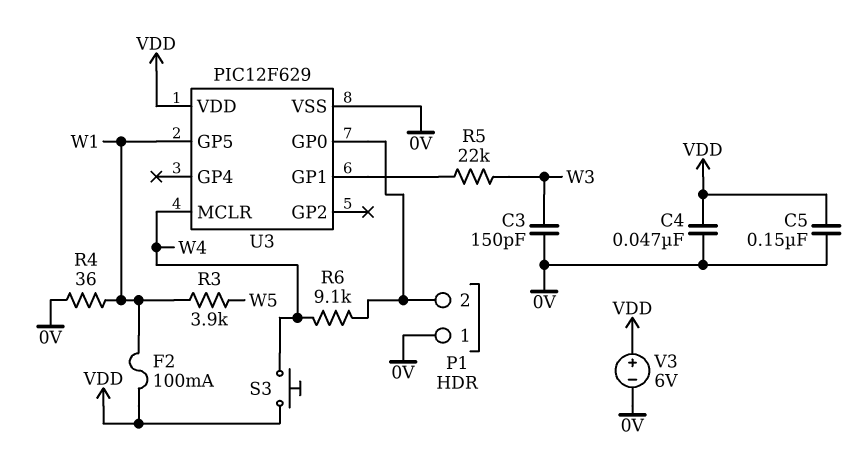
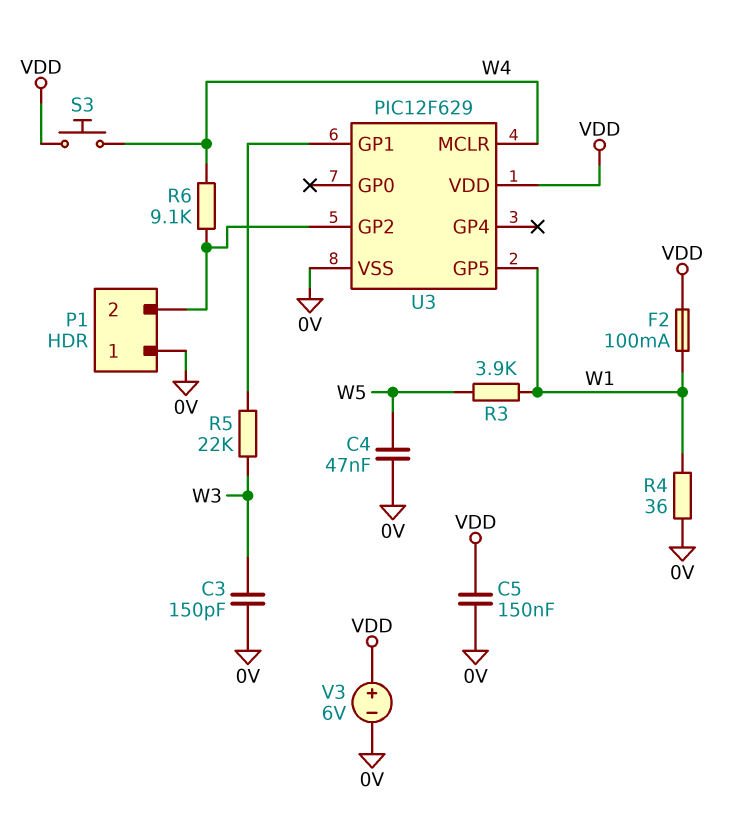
C4: 47nF (0V, VDD) -> 47nF (0V, W5)
U3 pin GP0: P1/2 -> none
U3 pin GP2: none -> P1/2

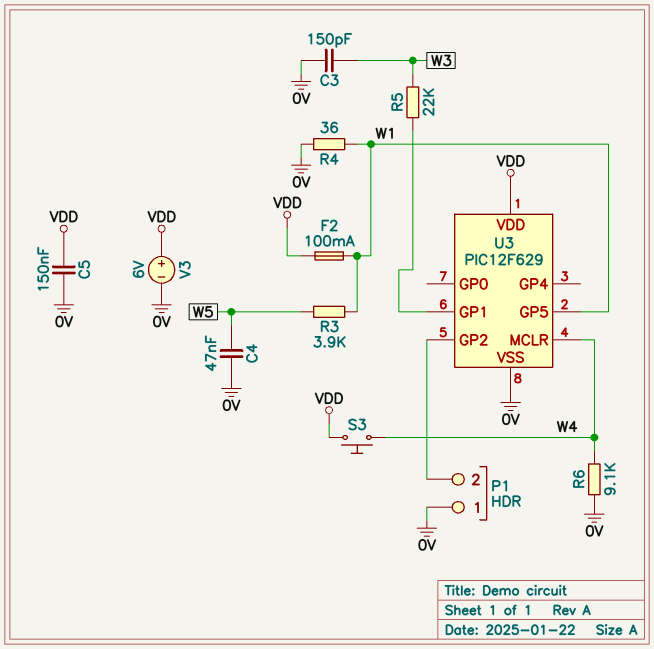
R6: 9.1k (P1/2, W4) -> 9.1k (0V, W4)

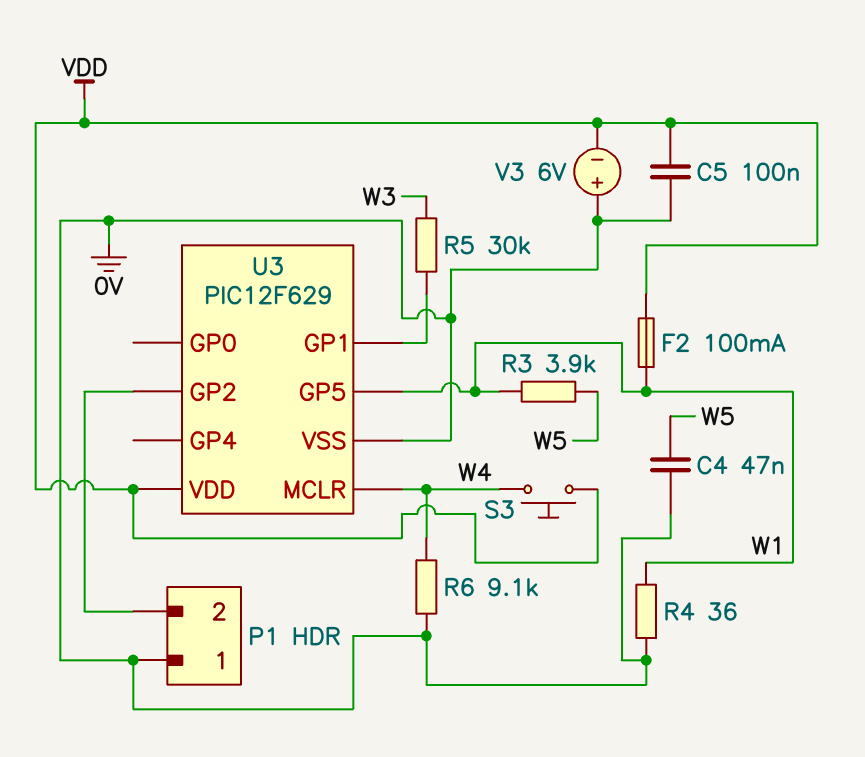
C3: 150pF (0V, W3) -> none
C5: 150nF (0V, VDD) -> 100nF (0V, VDD)
R5: 22k (U3/GP1, W3) -> 30k (U3/GP1, W3)
V3: 6V (plus VDD, minus 0V) -> 6V (plus 0V, minus VDD)

